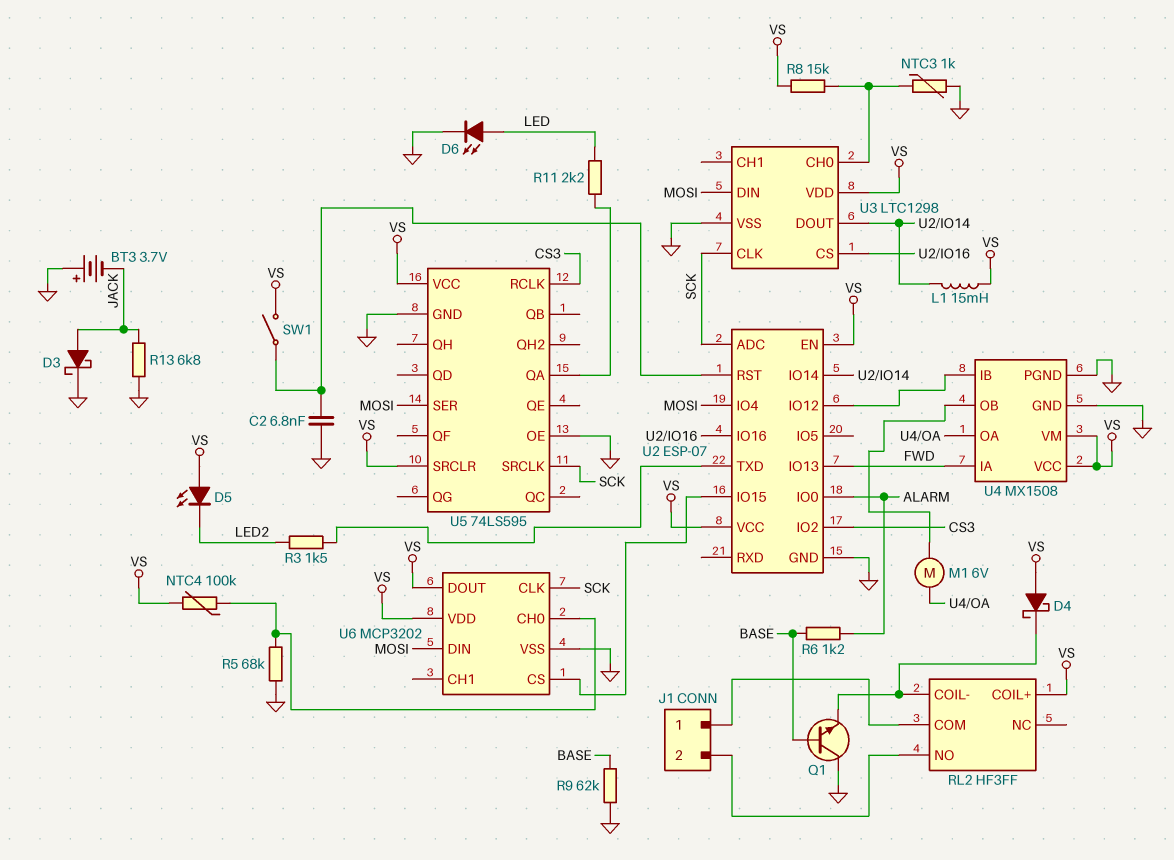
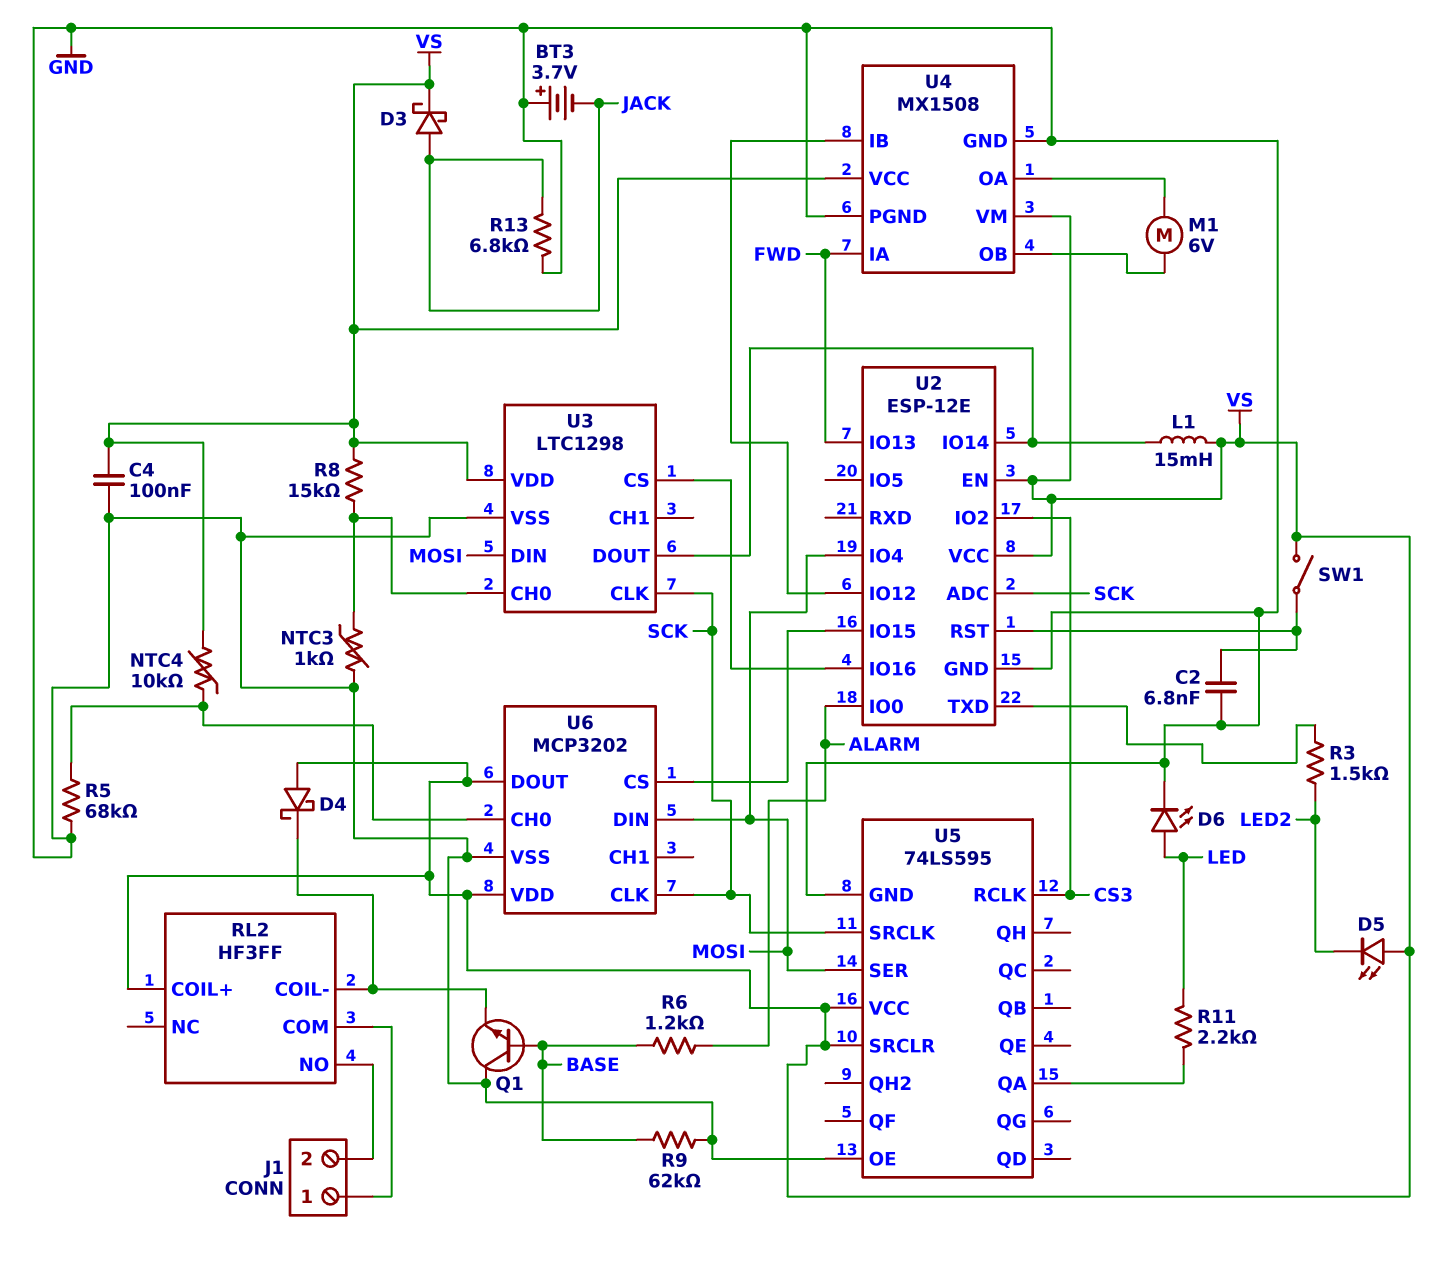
C4: none -> 100nF (GND, VS)
D3: schottky (A JACK, K GND) -> schottky (A JACK, K VS)
NTC4: 100k (U6/CH0, VS) -> 10k (U6/CH0, VS)
U2: ESP-07 -> ESP-12E

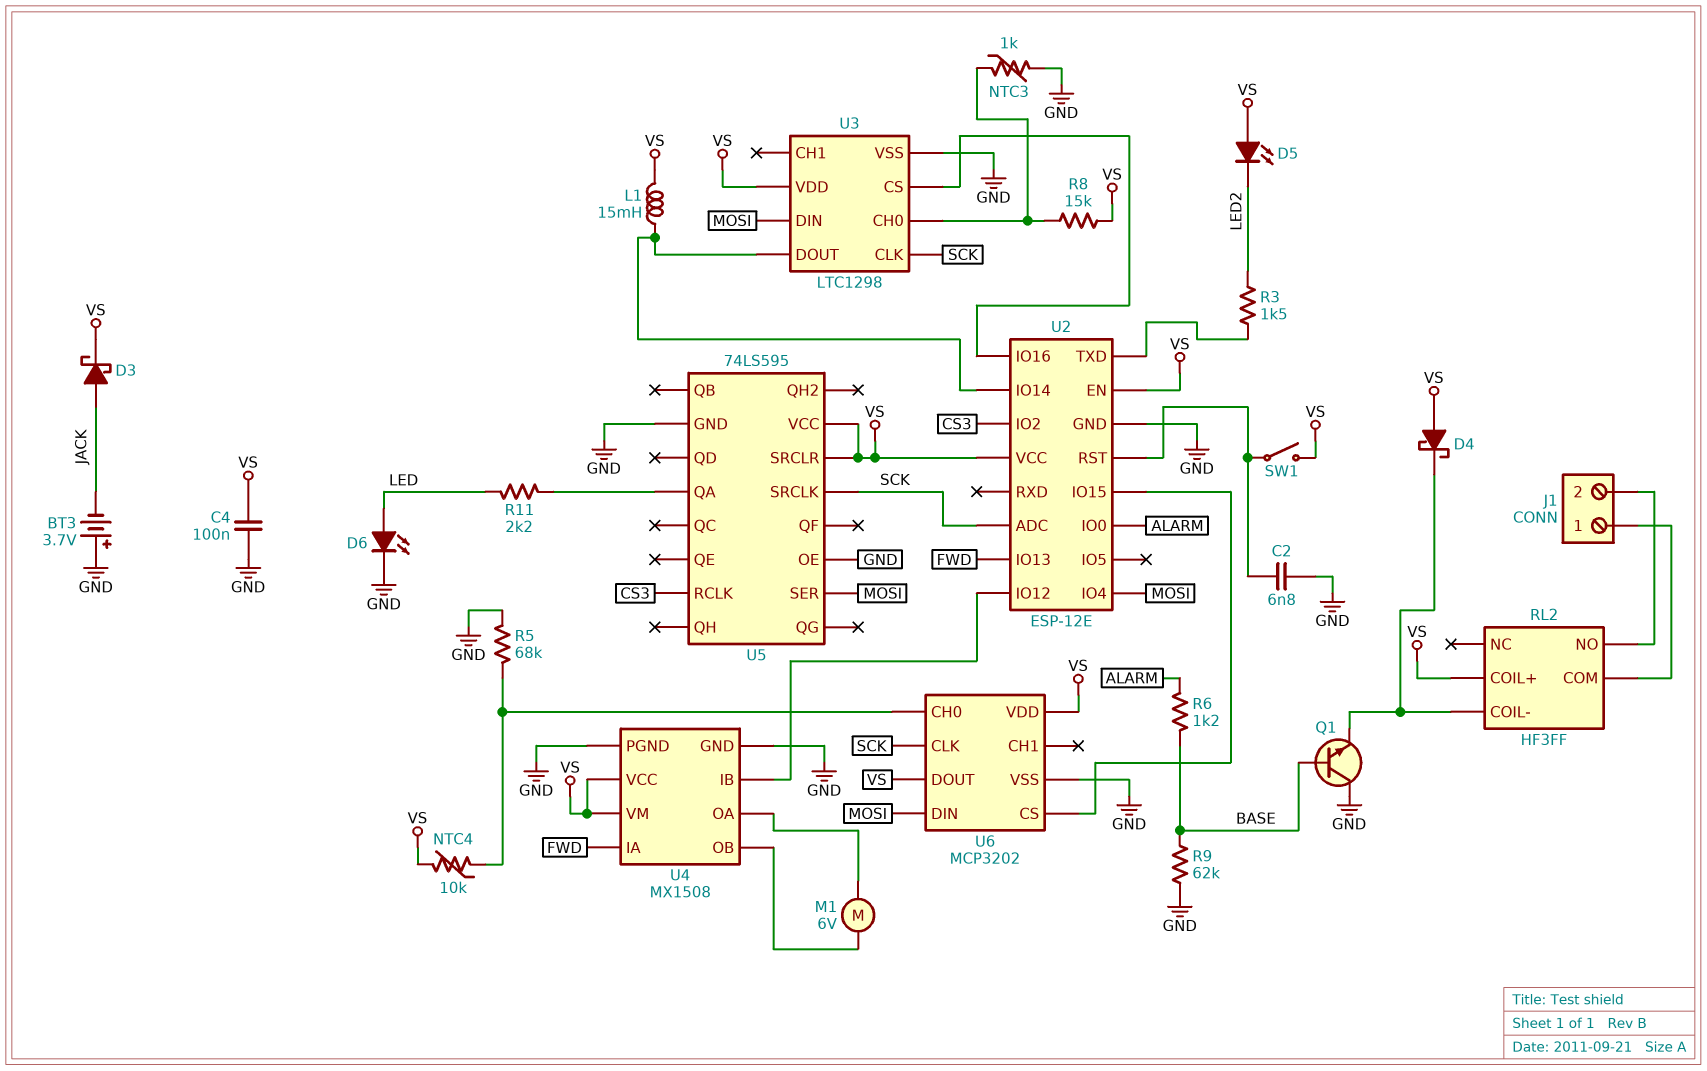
R13: 6.8k (GND, JACK) -> none

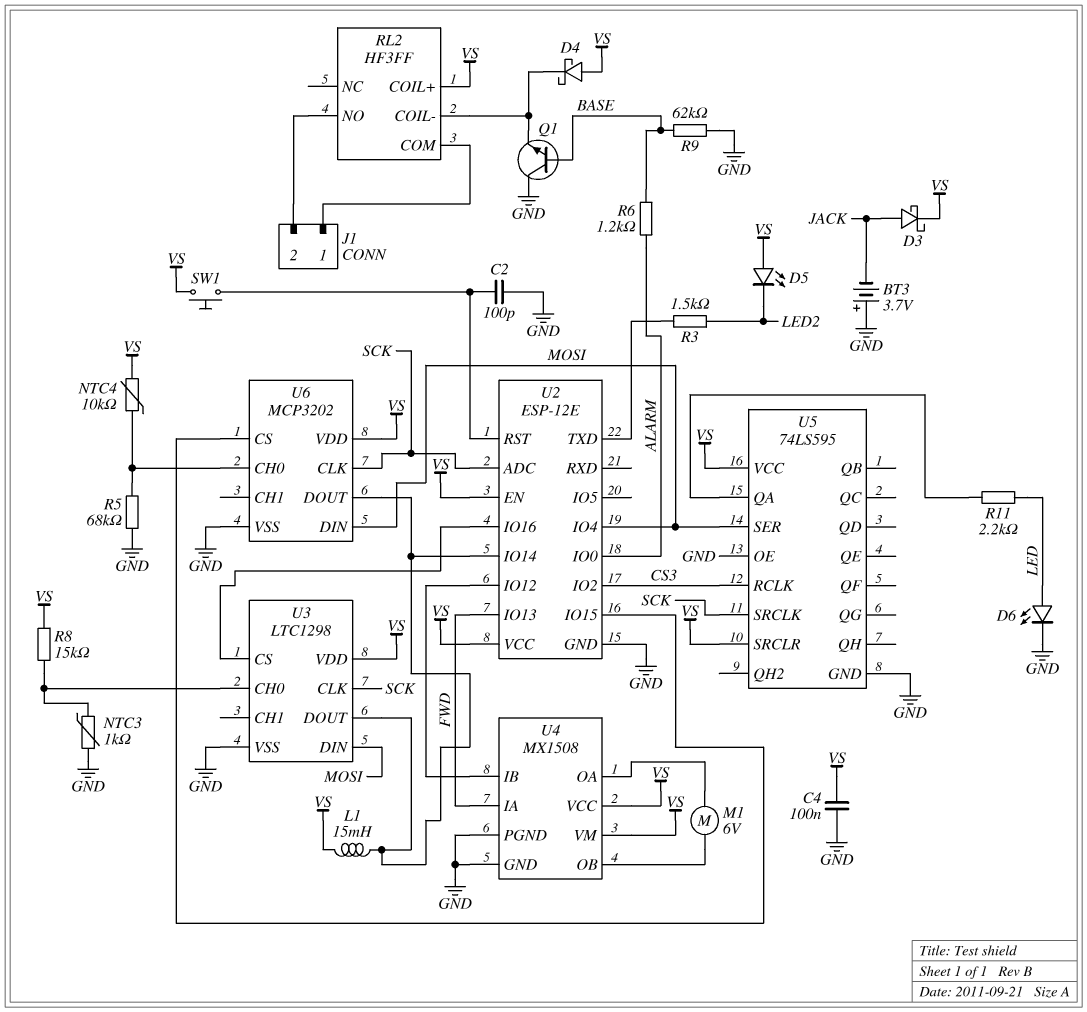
C2: 6.8nF (GND, U2/RST) -> 100pF (GND, U2/RST)
SW1: switch (U2/RST, VS) -> button (U2/RST, VS)
U6 pin DOUT: VS -> U2/IO14

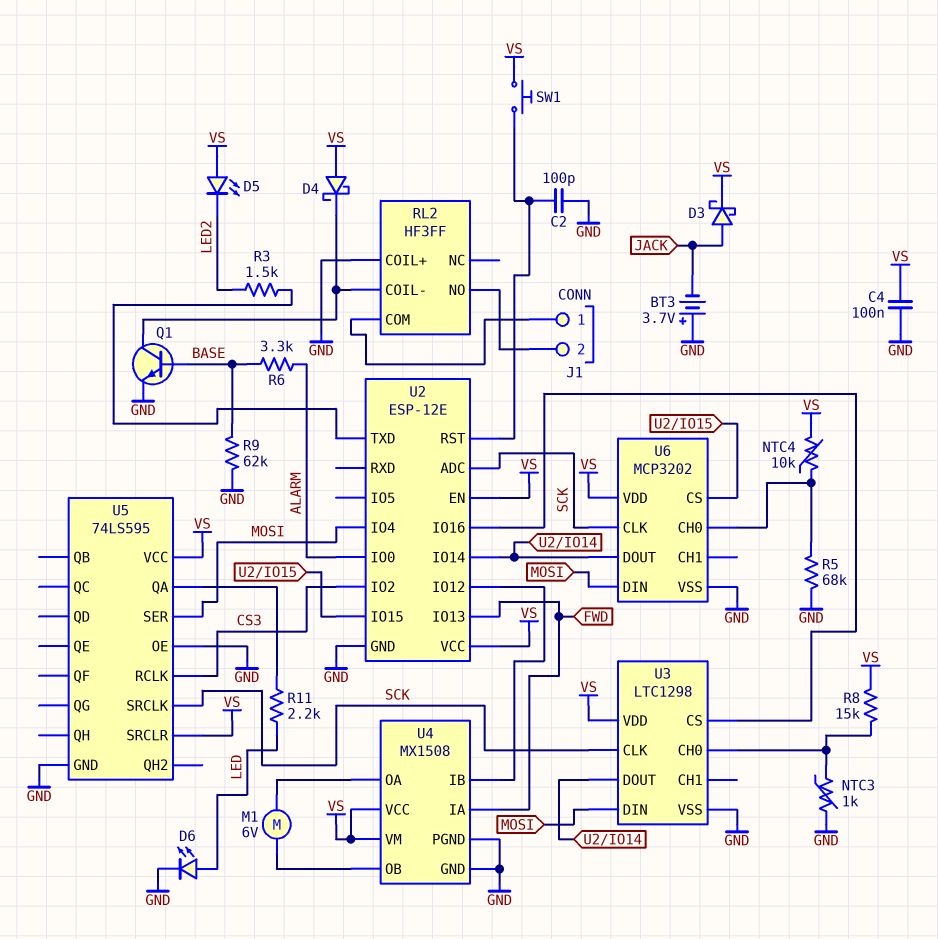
L1: 15mH (U2/IO14, VS) -> none
Q1: NPN (B BASE, C GND, E RL2/COIL-) -> NPN (B BASE, C RL2/COIL-, E GND)
R6: 1.2k (ALARM, BASE) -> 3.3k (ALARM, BASE)
RL2 pin COIL+: VS -> GND

